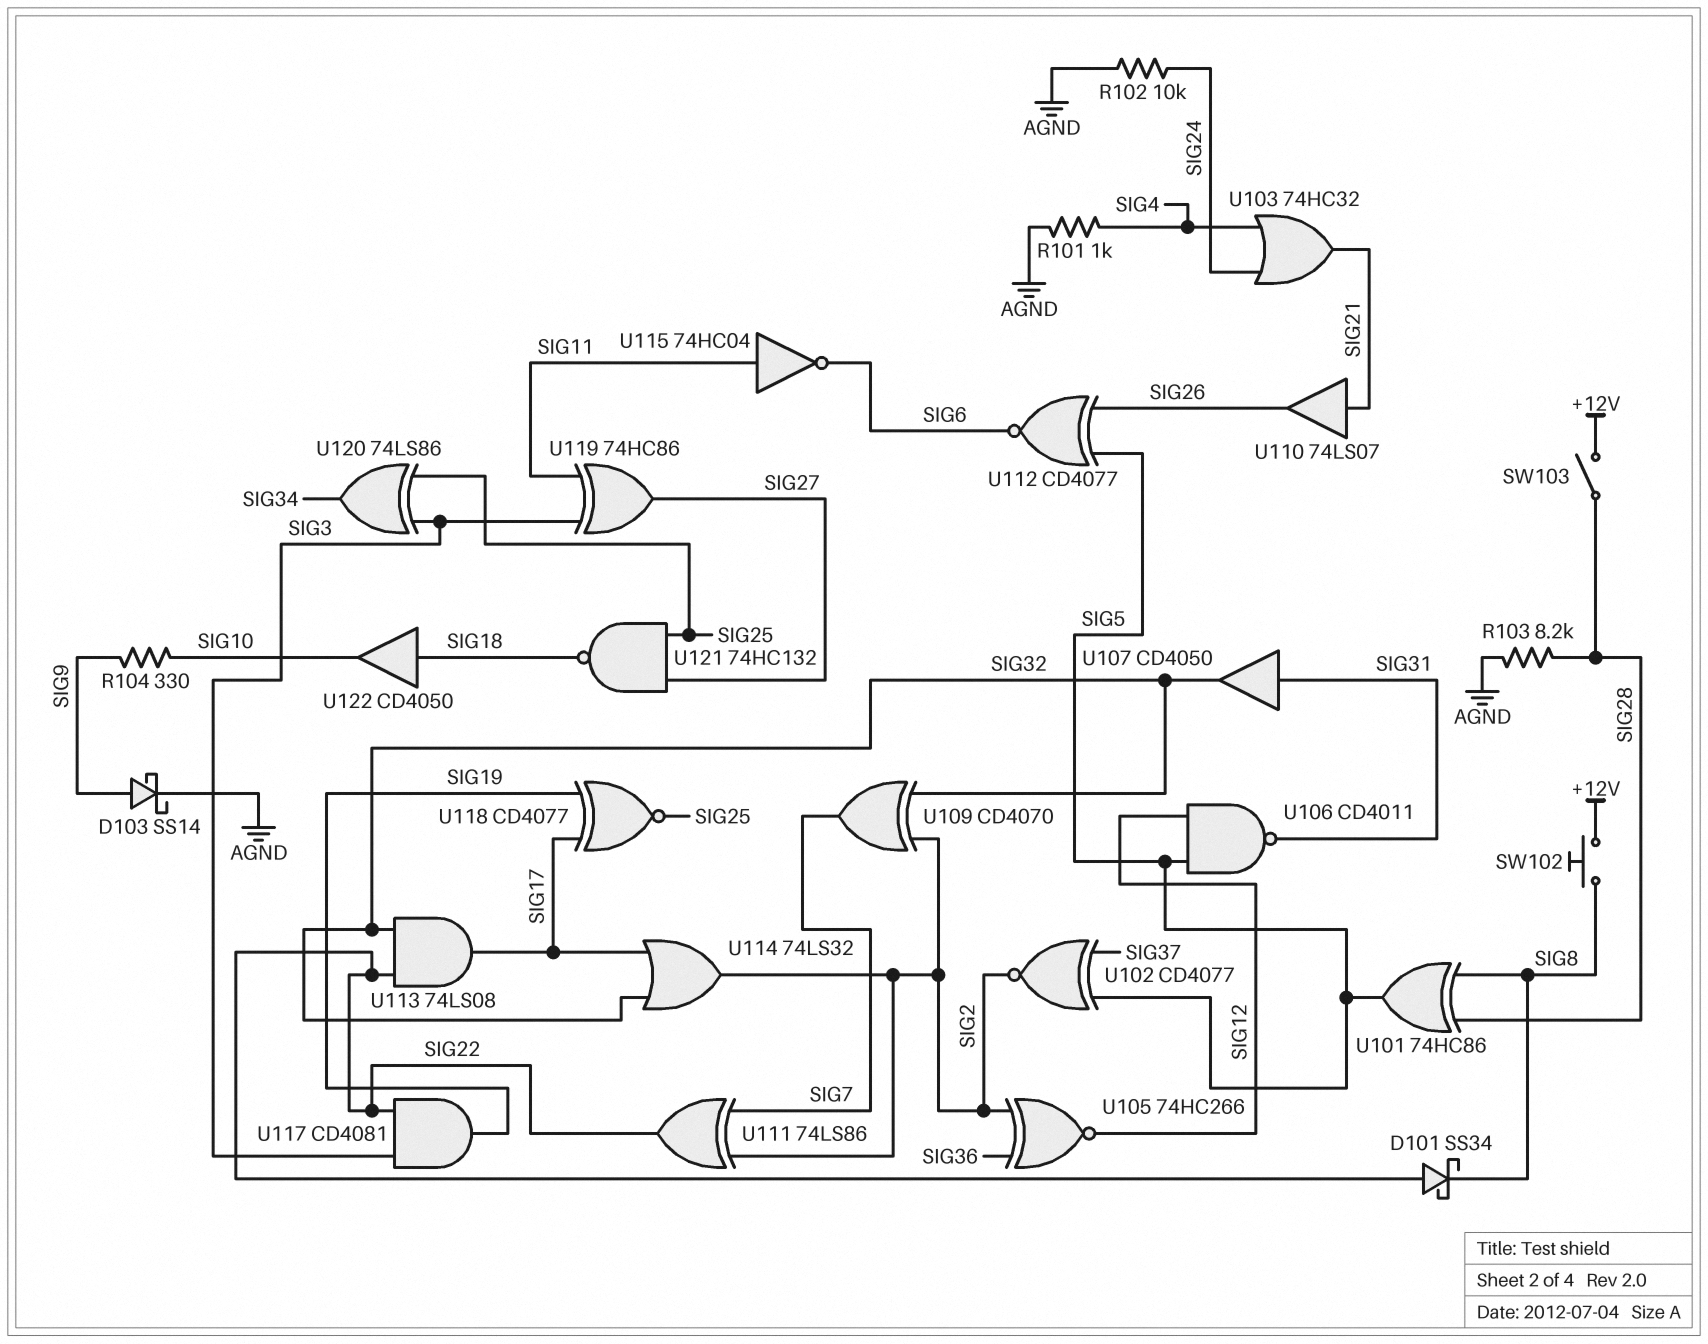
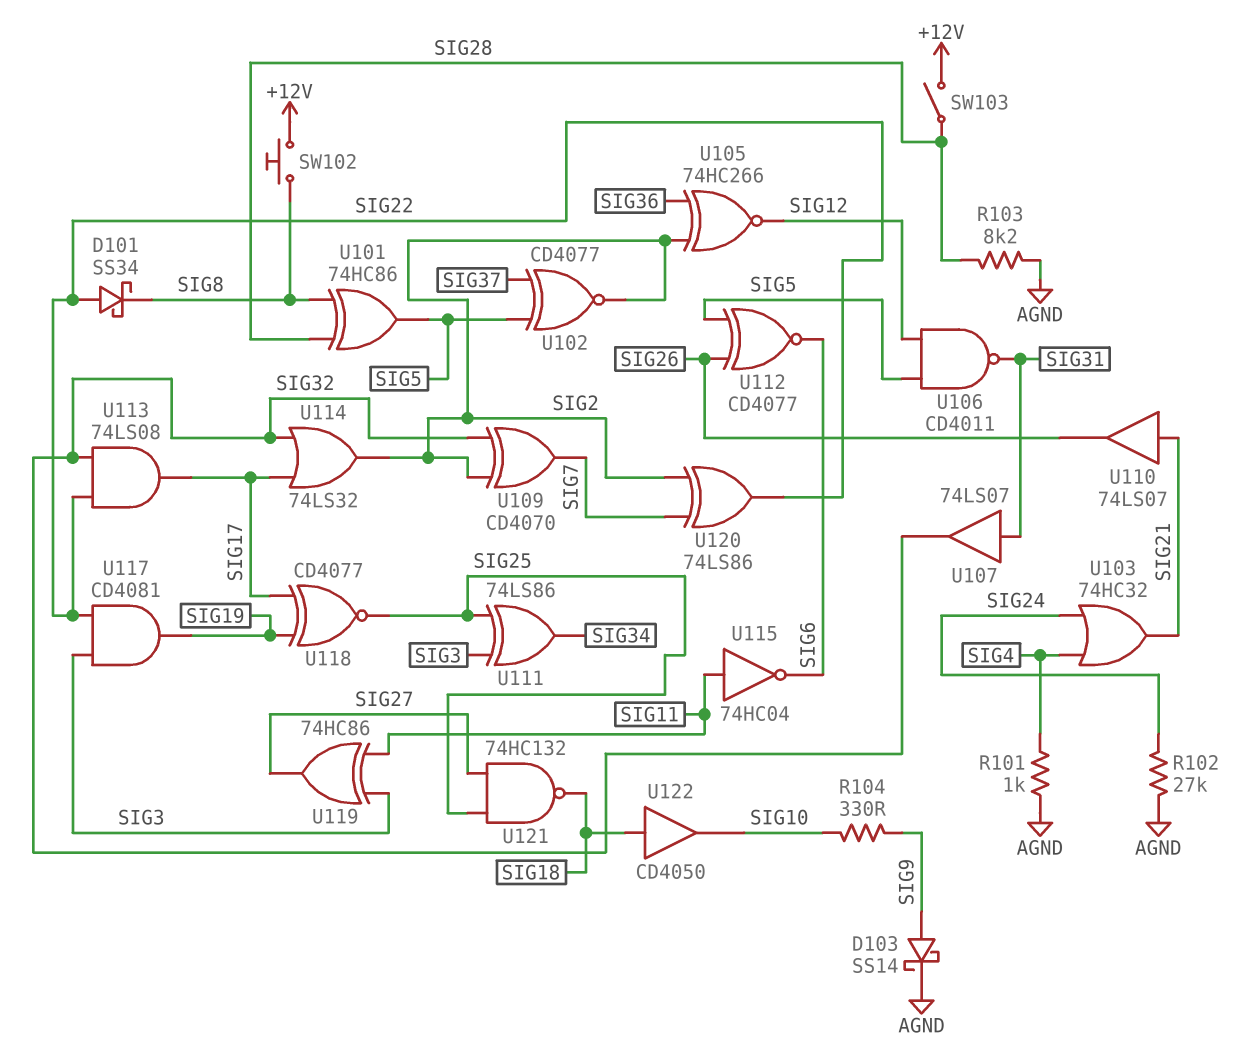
R102: 10k (AGND, SIG24) -> 27k (AGND, SIG24)
U107: buffer CD4050 (in SIG31, out SIG32) -> buffer 74LS07 (in SIG31, out SIG32)
U111: XOR 74LS86 (in SIG2, in SIG7, out SIG22) -> XOR 74LS86 (in SIG3, in SIG25, out SIG34)
U120: XOR 74LS86 (in SIG3, in SIG25, out SIG34) -> XOR 74LS86 (in SIG2, in SIG7, out SIG22)

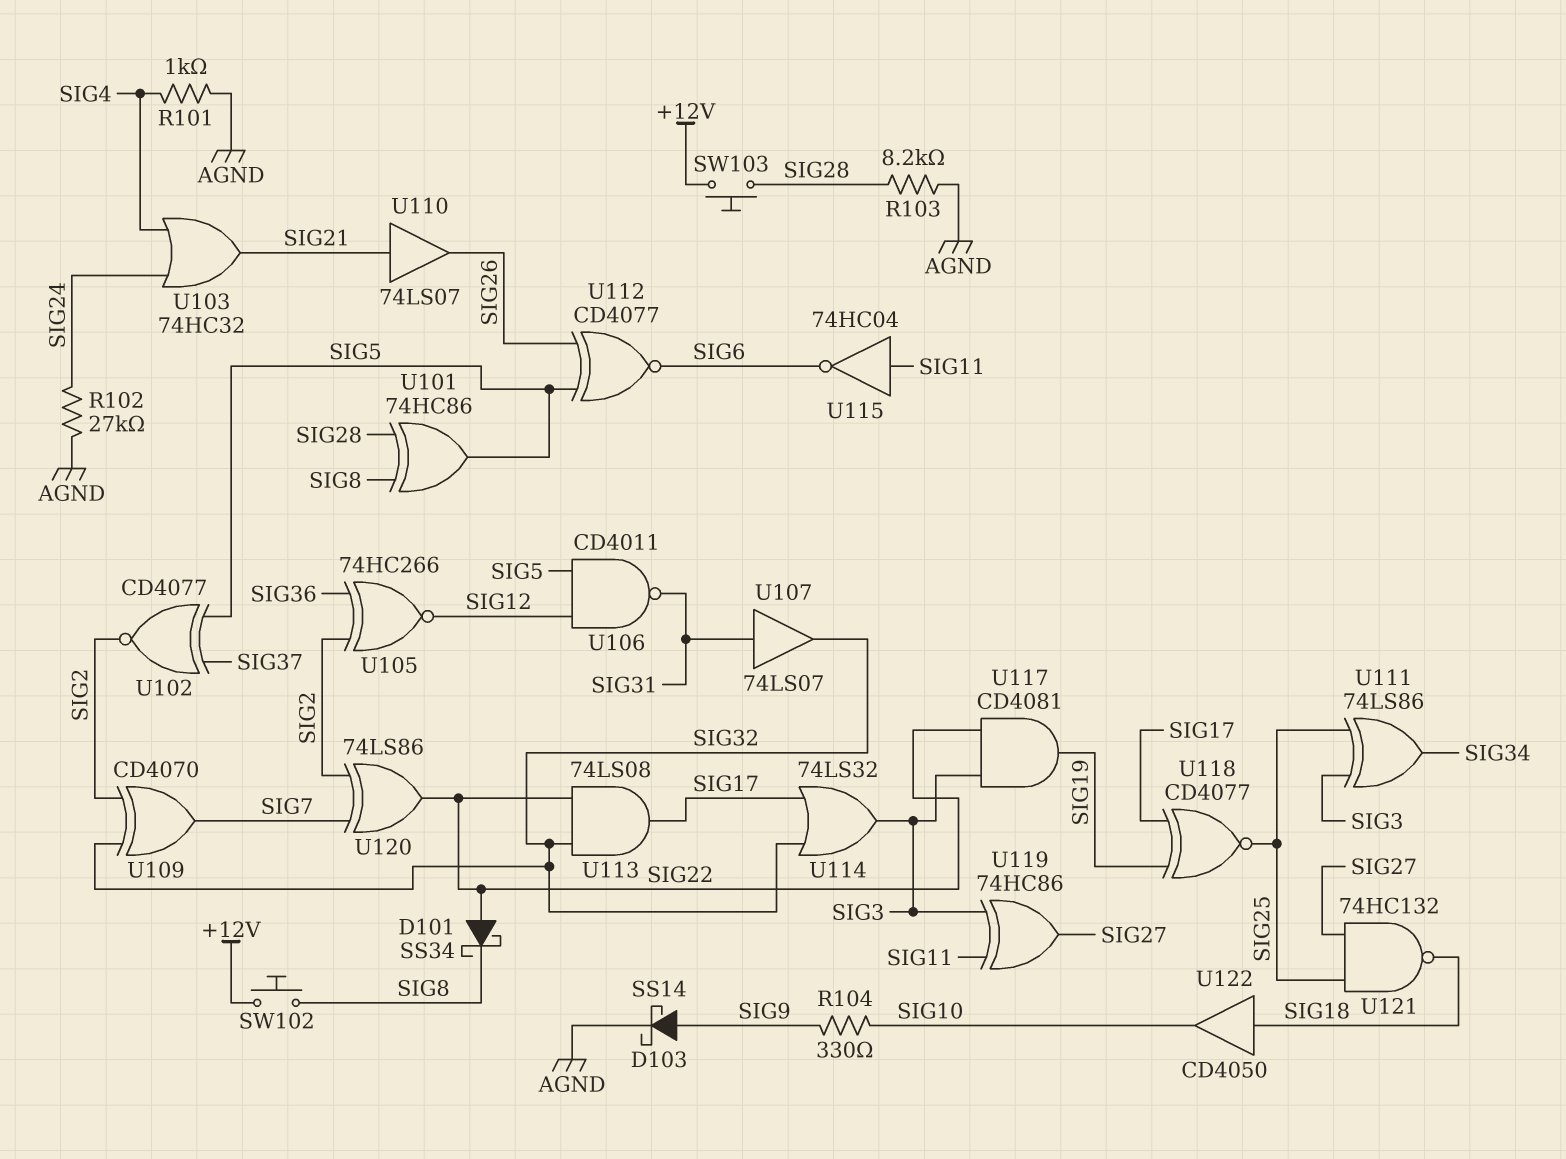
SW103: switch (+12V, SIG28) -> button (+12V, SIG28)
U114: OR 74LS32 (in SIG17, in SIG32, out SIG2) -> OR 74LS32 (in SIG17, in SIG32, out SIG3)

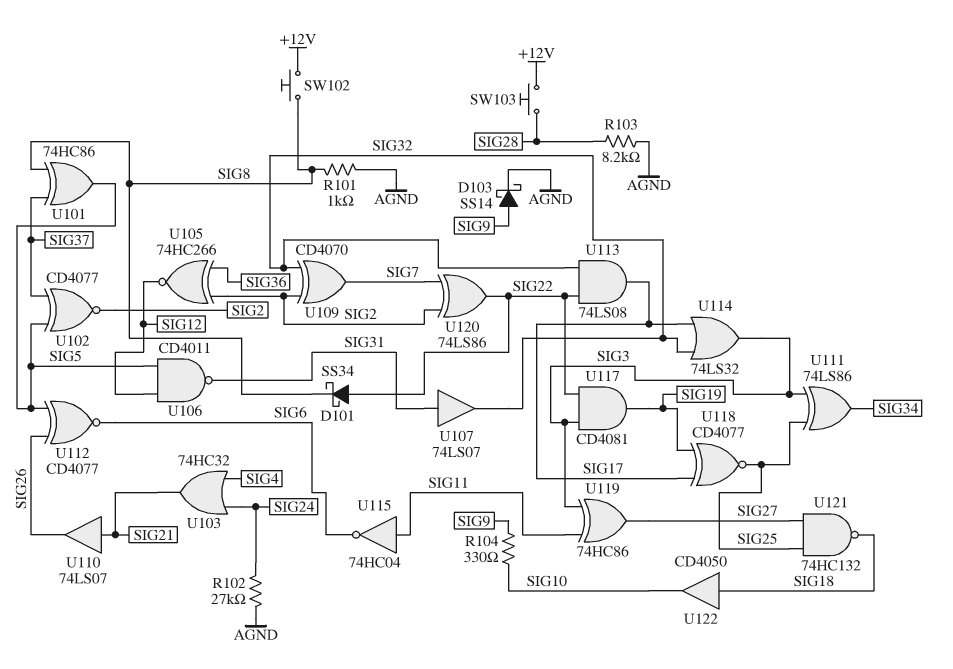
R101: 1k (AGND, SIG4) -> 1k (AGND, SIG8)
U101: XOR 74HC86 (in SIG8, in SIG28, out SIG5) -> XOR 74HC86 (in SIG8, in SIG37, out SIG5)

